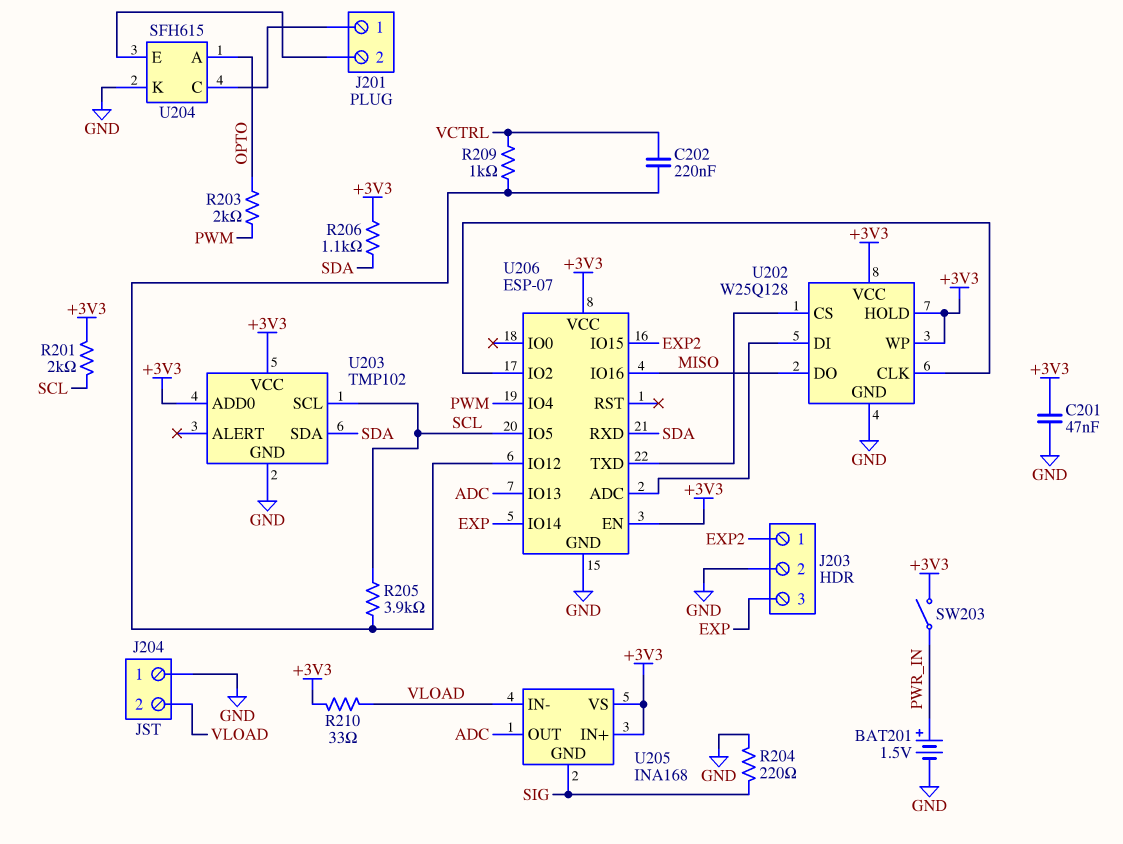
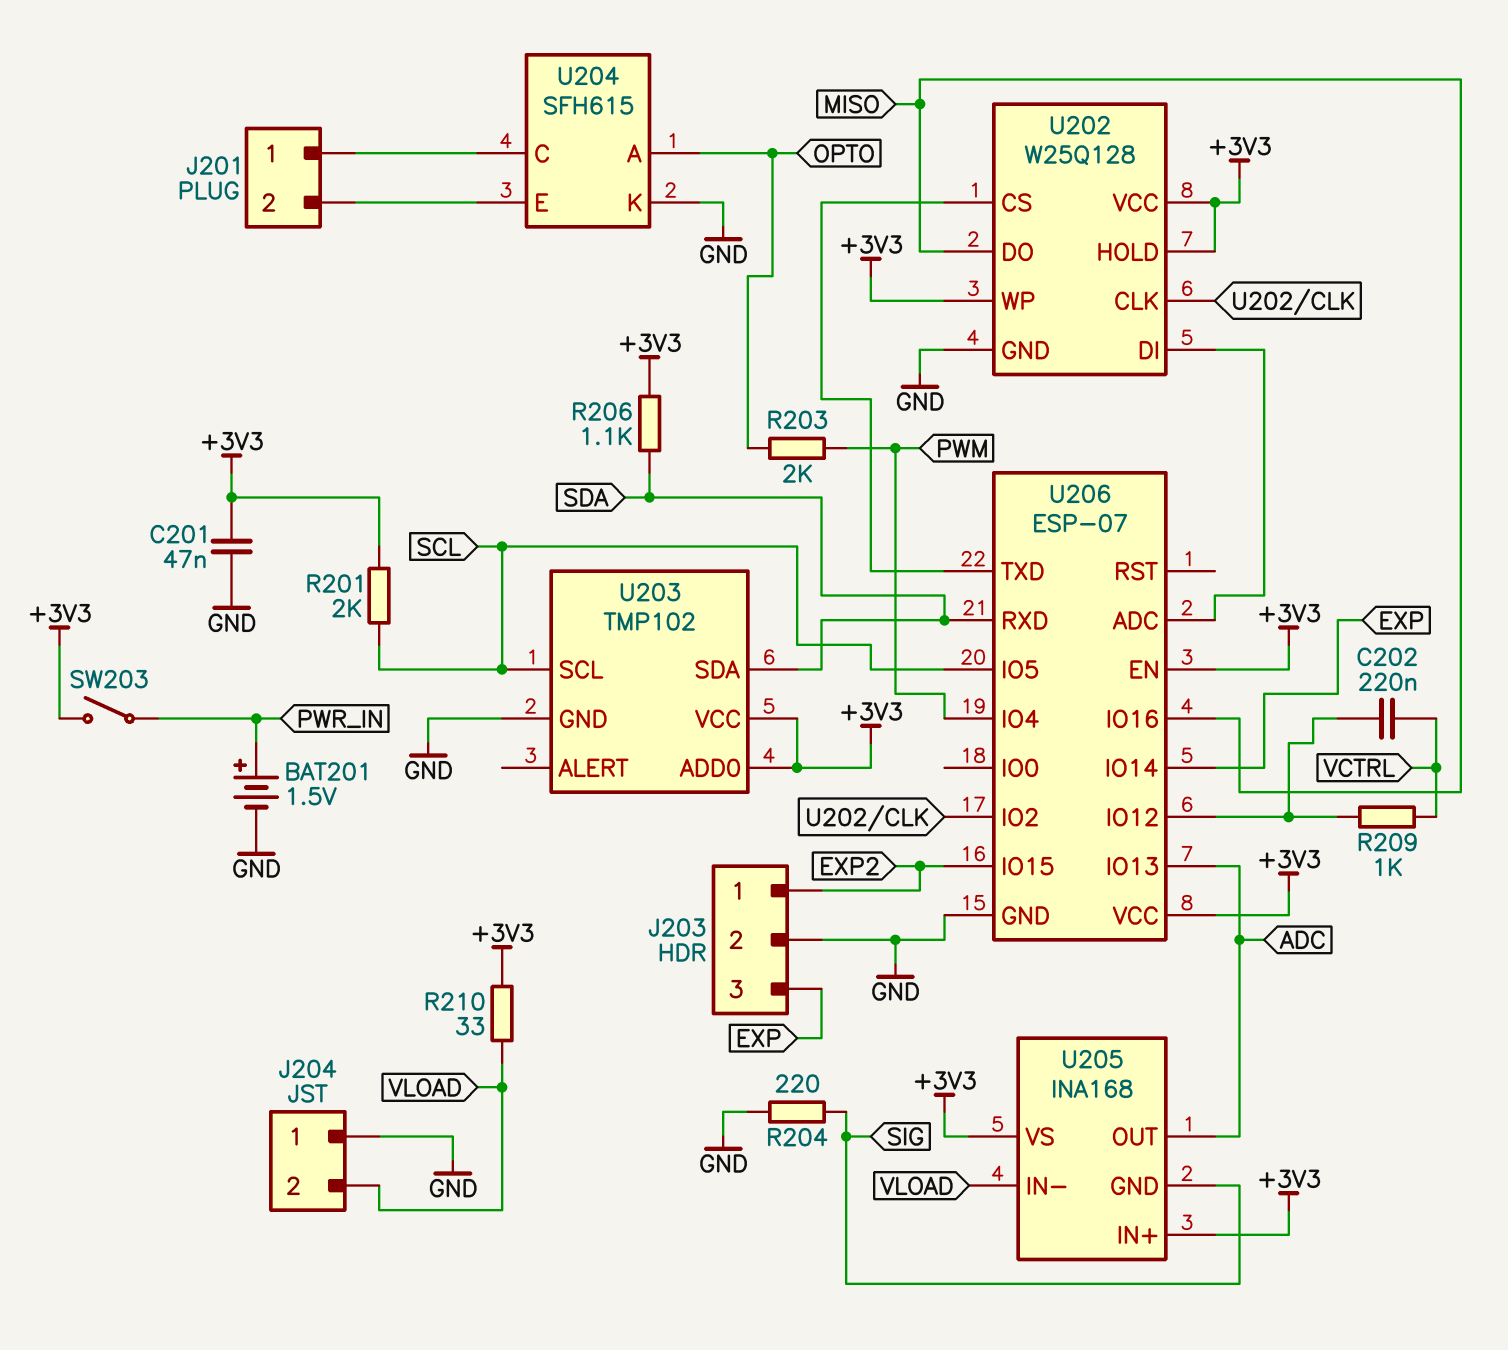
R205: 3.9k (SCL, U206/IO12) -> none

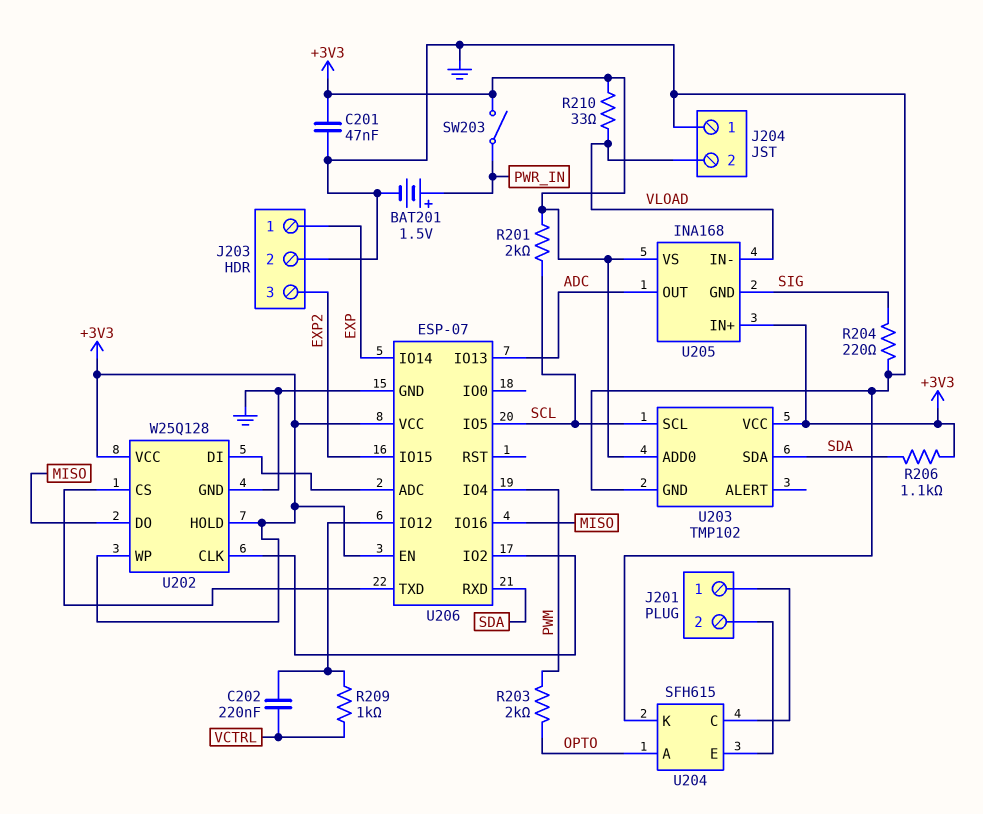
J203 pin 1: EXP2 -> EXP
J203 pin 3: EXP -> EXP2

